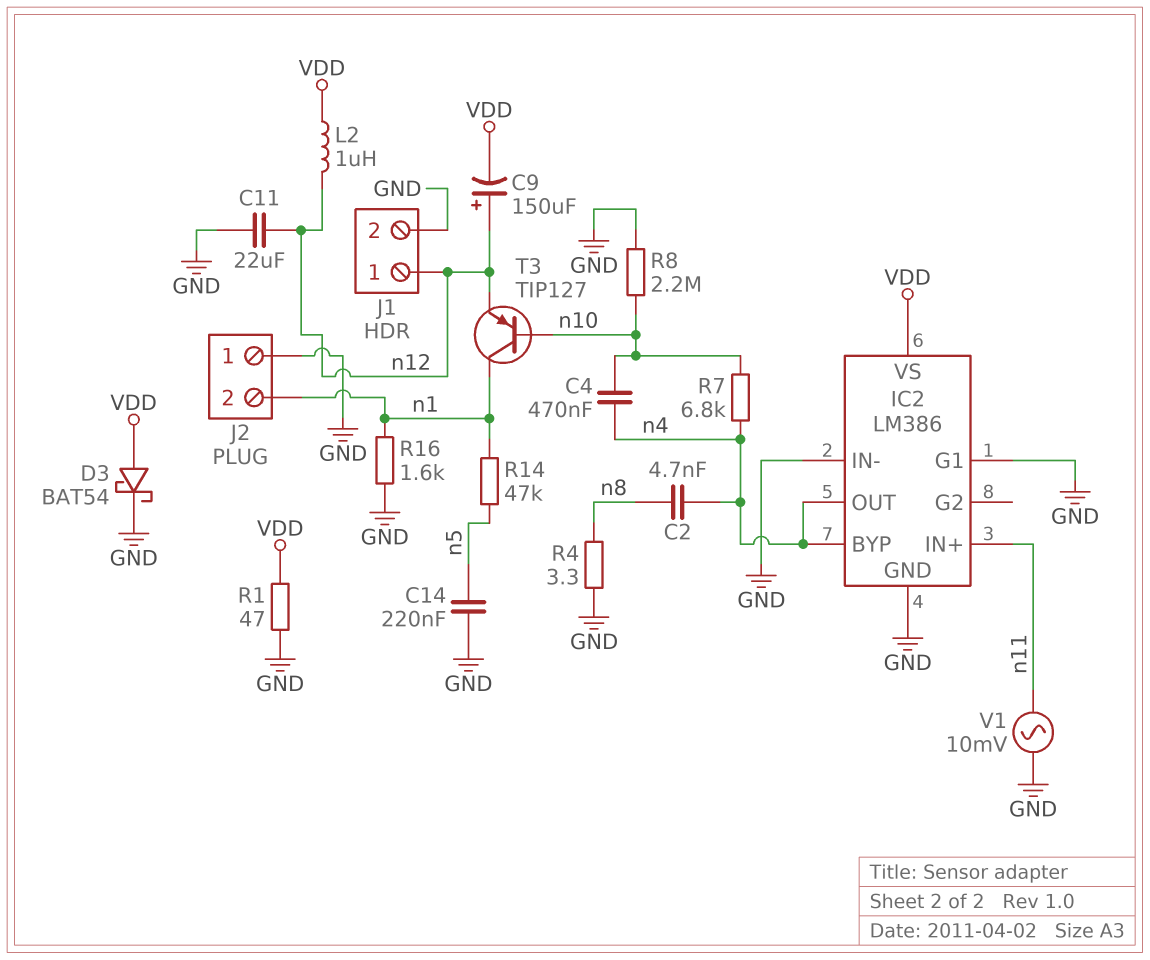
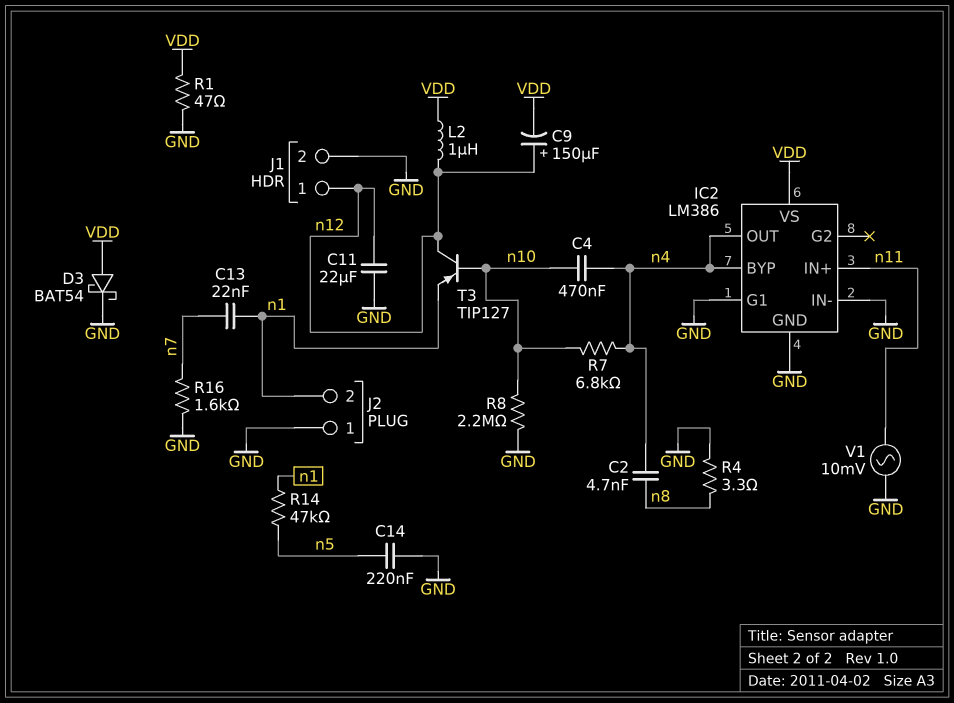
C13: none -> 22nF (n1, n7)
R16: 1.6k (GND, n1) -> 1.6k (GND, n7)
T3: PNP TIP127 (B n10, C n1, E n12) -> PNP TIP127 (B n10, C n12, E n1)

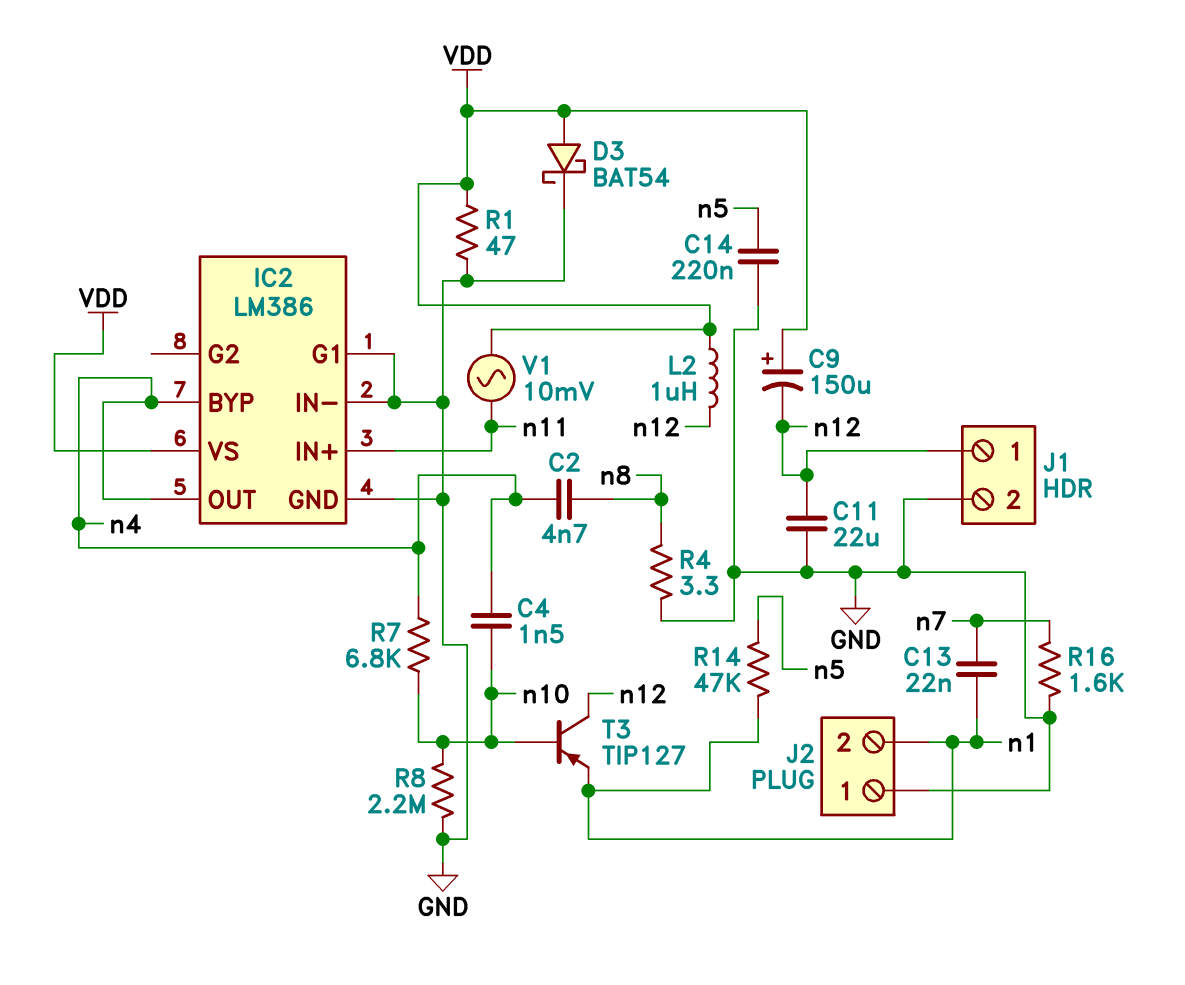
C4: 470nF (n4, n10) -> 1.5nF (n4, n10)
C9: 150uF (plus n12, minus VDD) -> 150uF (plus VDD, minus n12)
V1: AC 10mV (GND, n11) -> AC 10mV (VDD, n11)

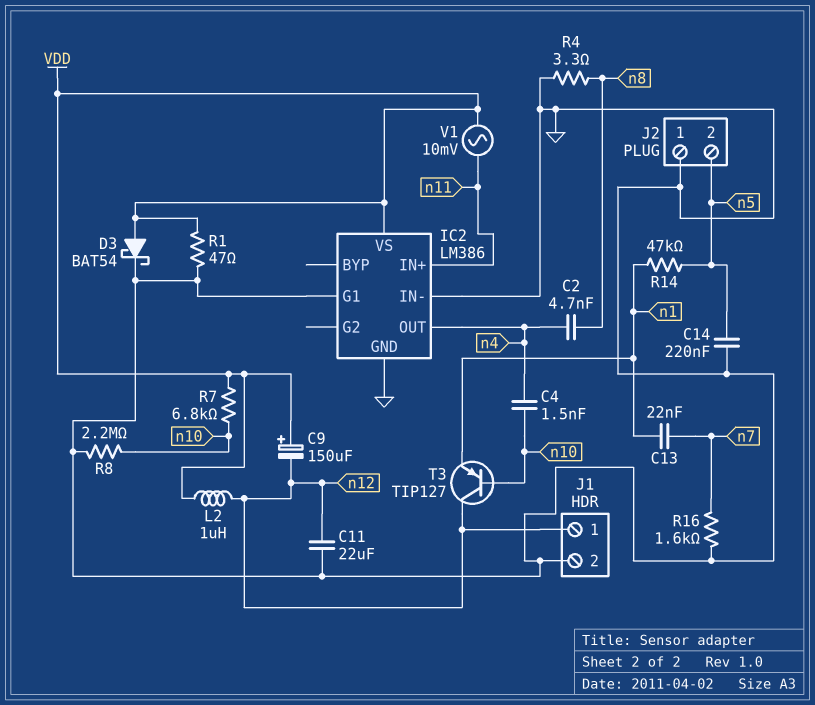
IC2 pin BYP: n4 -> none
J2 pin 2: n1 -> n5
R7: 6.8k (n4, n10) -> 6.8k (VDD, n10)

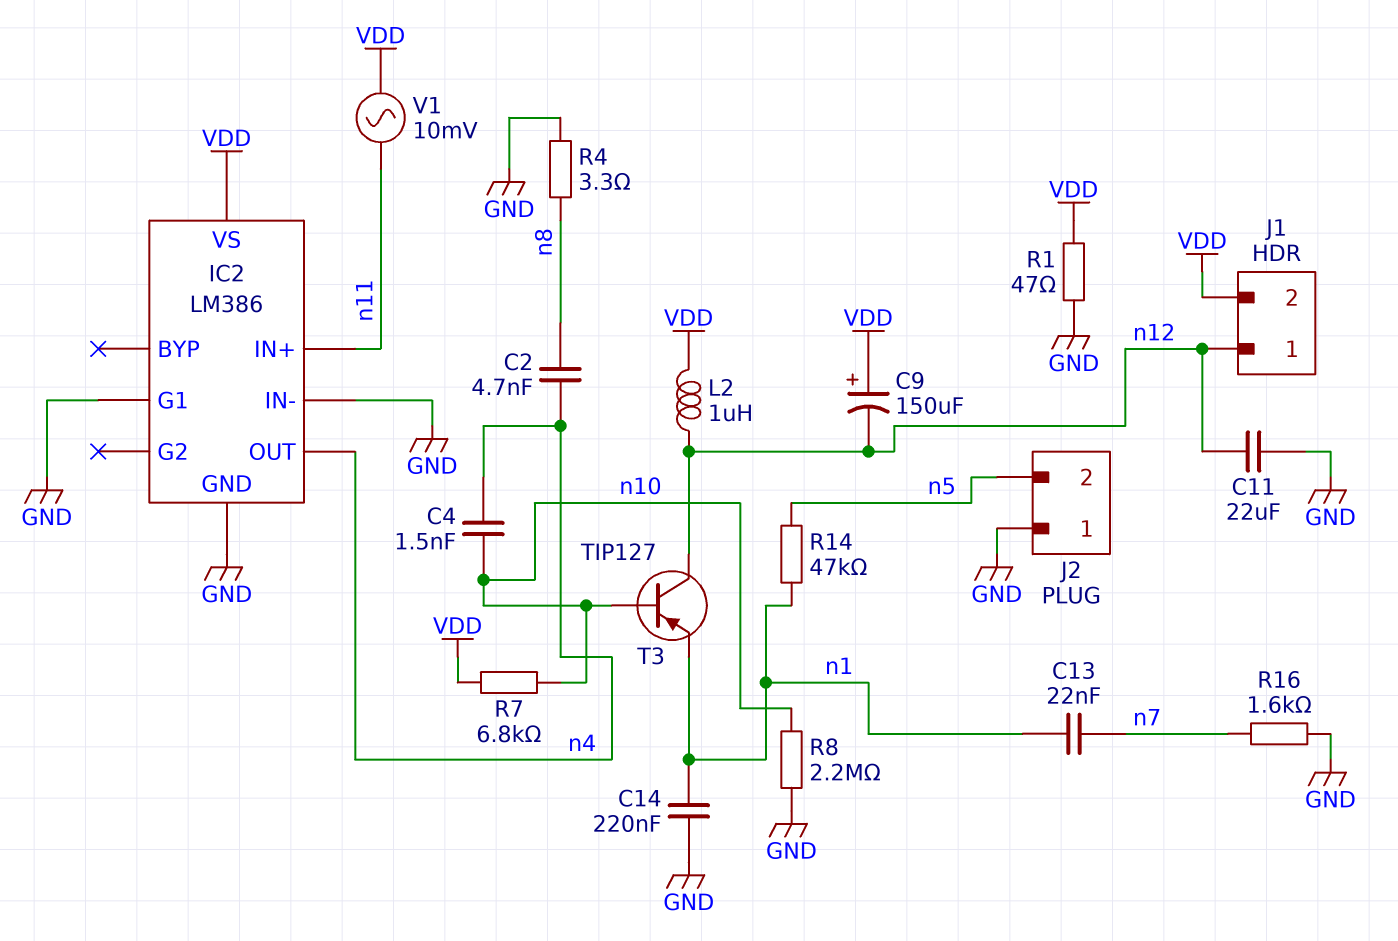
C14: 220nF (GND, n5) -> 220nF (GND, n1)
D3: schottky BAT54 (A VDD, K GND) -> none
J1 pin 2: GND -> VDD

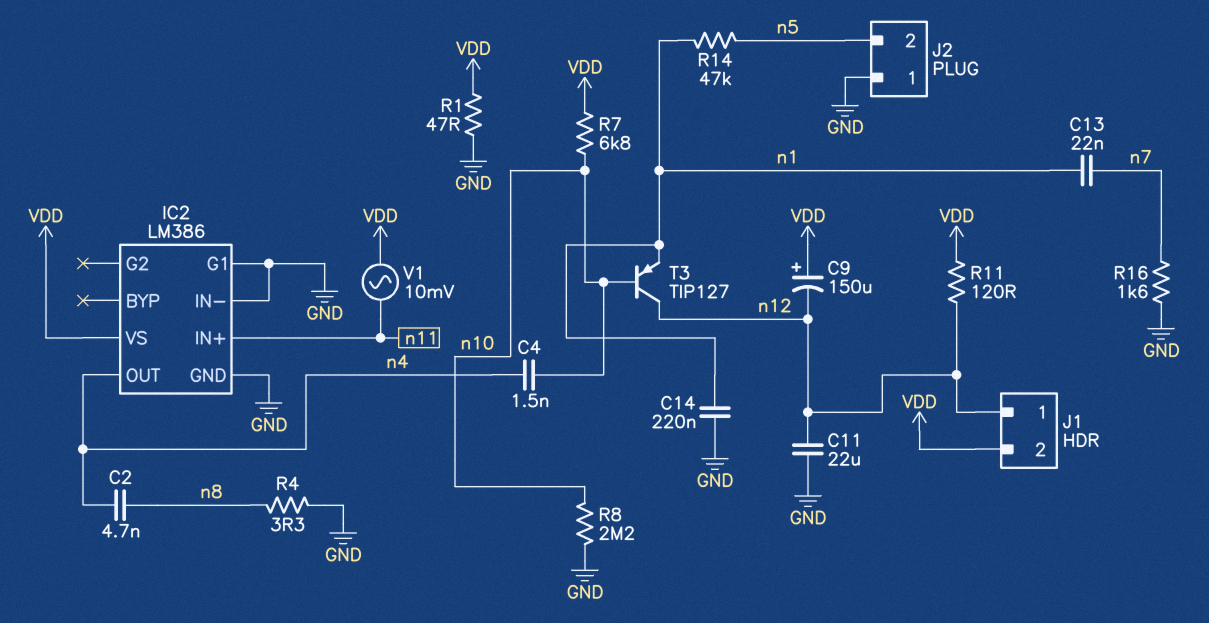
L2: 1uH (VDD, n12) -> none
R11: none -> 120 (VDD, n12)

